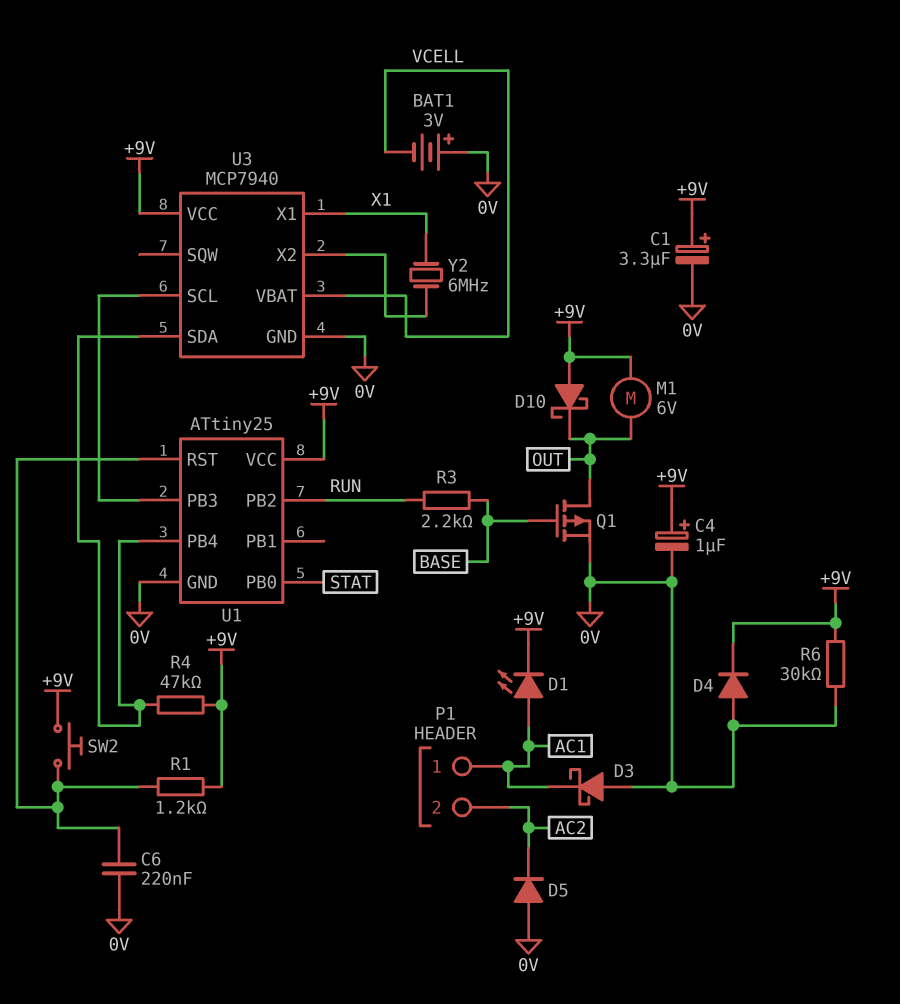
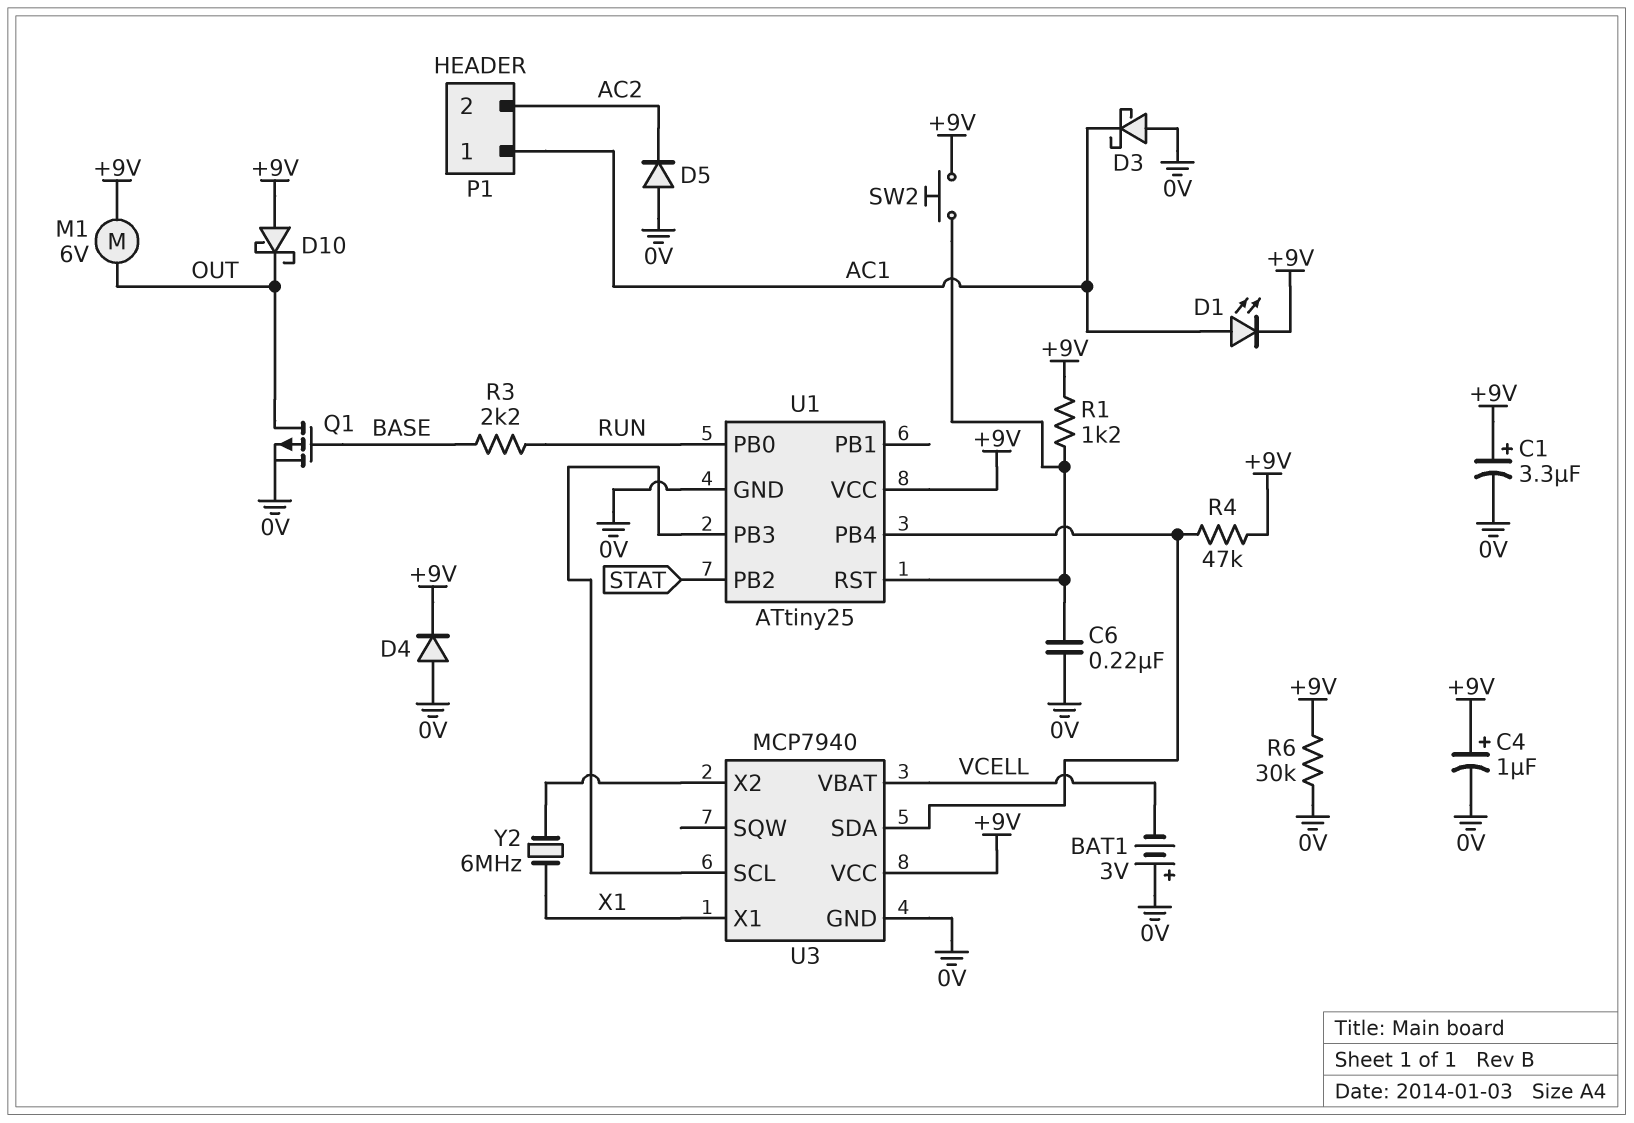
U1 pin PB0: STAT -> RUN
U1 pin PB2: RUN -> STAT

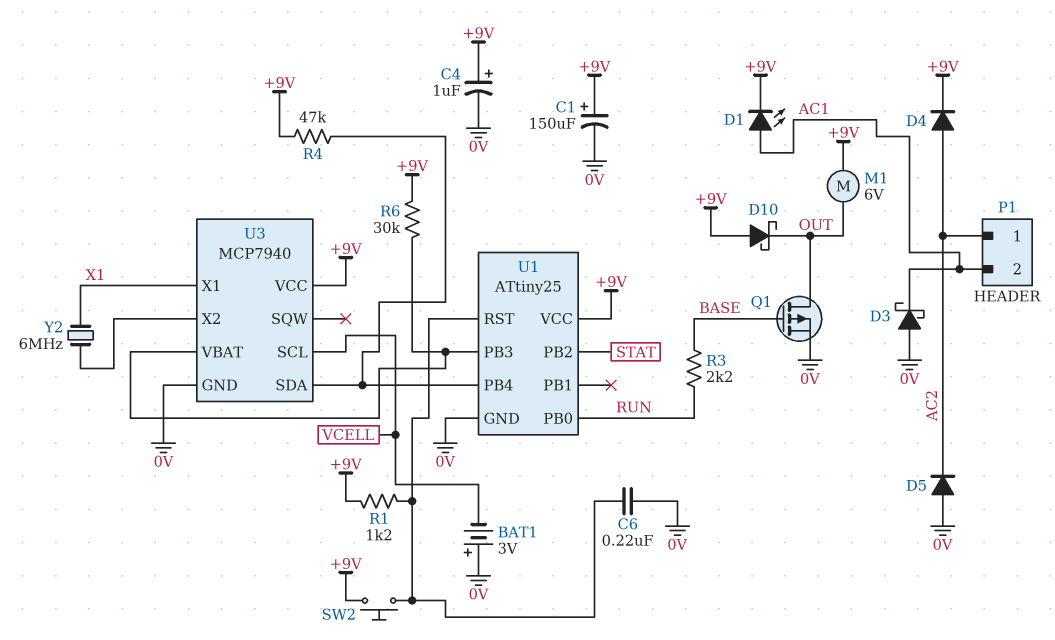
C1: 3.3uF (plus +9V, minus 0V) -> 150uF (plus +9V, minus 0V)
D4: diode (A 0V, K +9V) -> diode (A AC2, K +9V)
P1 pin 1: AC1 -> AC2
P1 pin 2: AC2 -> AC1
R6: 30k (+9V, 0V) -> 30k (+9V, U1/PB3)
U3 pin SCL: U1/PB3 -> VCELL
U3 pin VBAT: VCELL -> U1/PB3

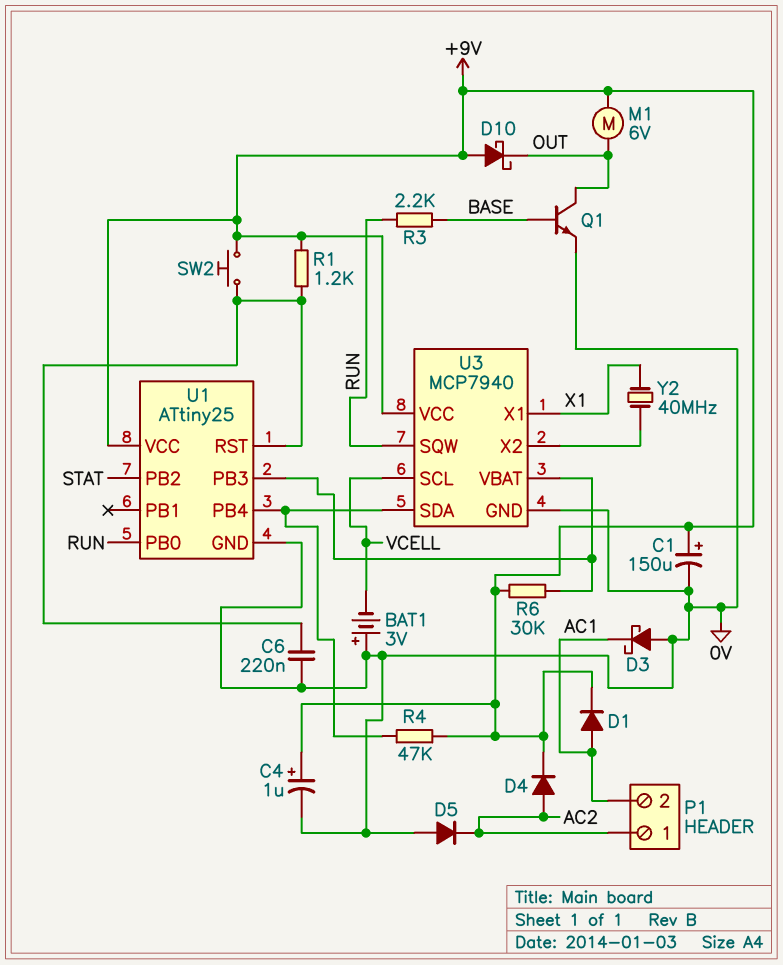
D1: LED (A AC1, K +9V) -> diode (A AC1, K +9V)
Q1: PMOS (G BASE, D OUT, S 0V) -> NPN (B BASE, C OUT, E 0V)
U3 pin SQW: none -> RUN
Y2: 6MHz (U3/X2, X1) -> 40MHz (U3/X2, X1)

